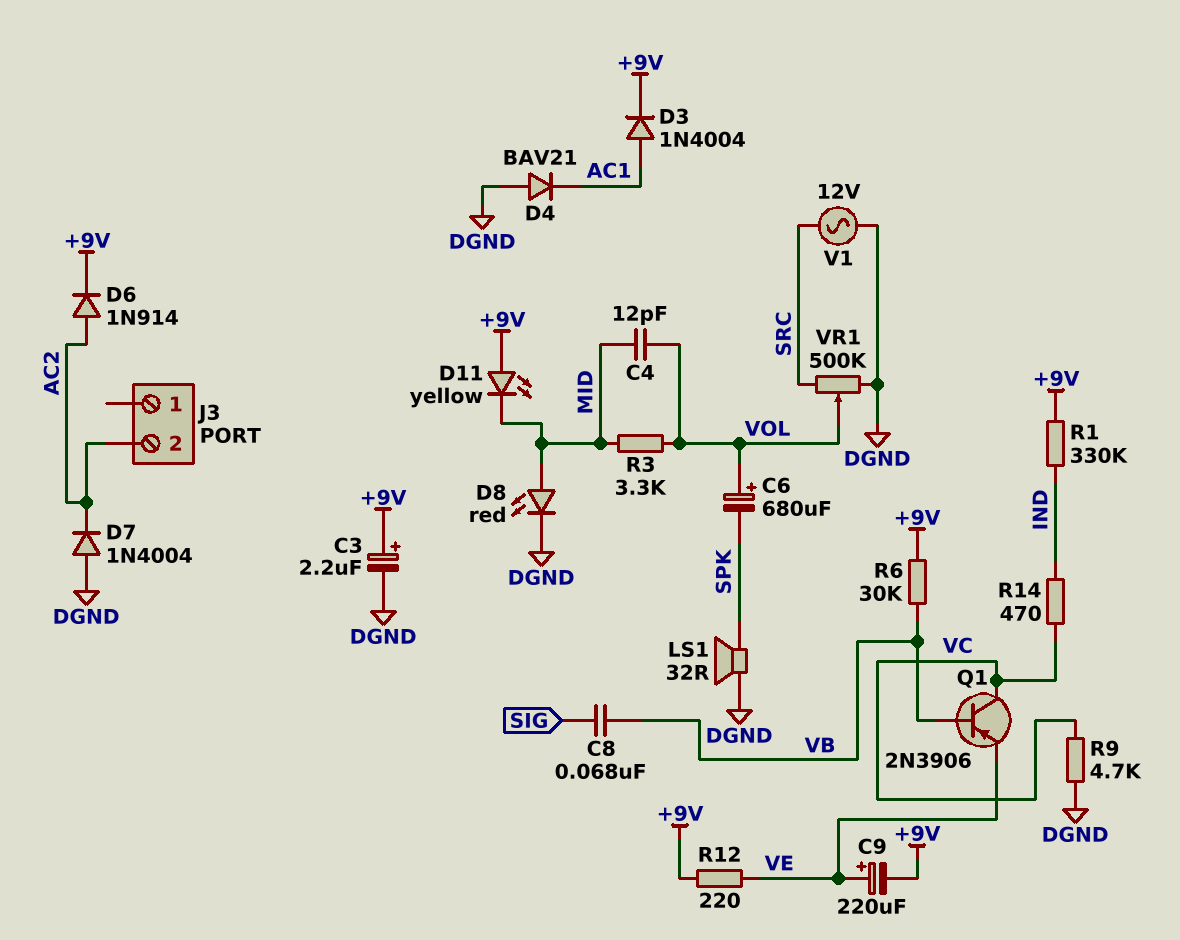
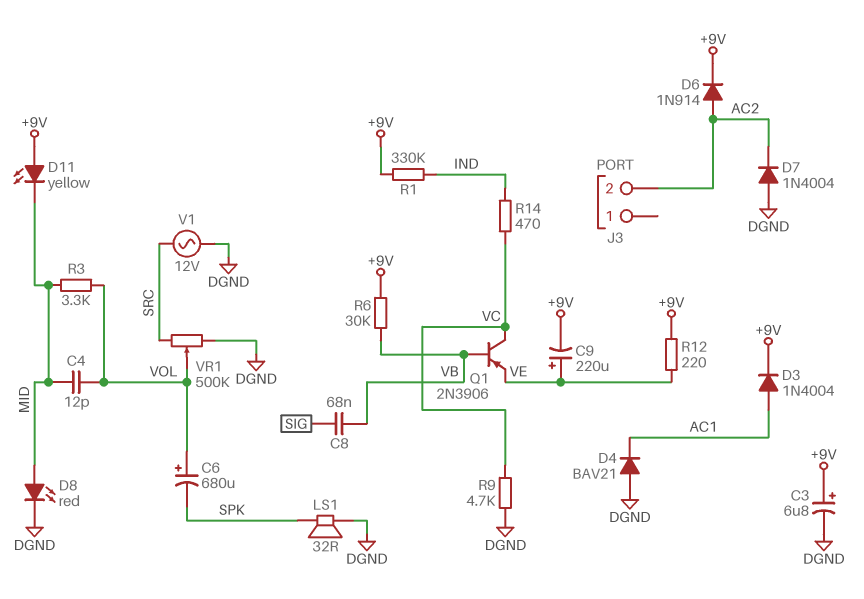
C3: 2.2uF (plus +9V, minus DGND) -> 6.8uF (plus +9V, minus DGND)

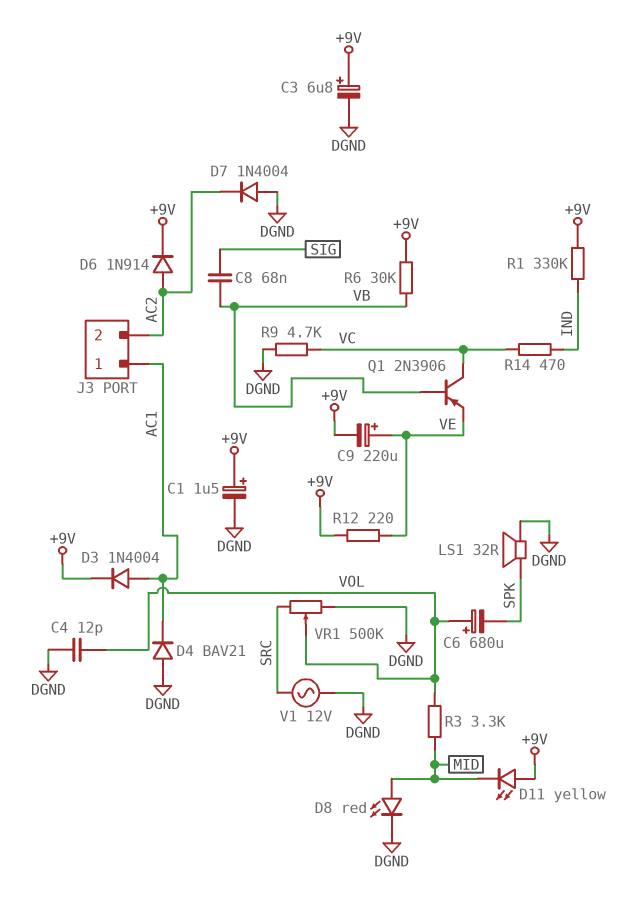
C1: none -> 1.5uF (plus +9V, minus DGND)
C4: 12pF (MID, VOL) -> 12pF (DGND, VOL)
J3 pin 1: none -> AC1

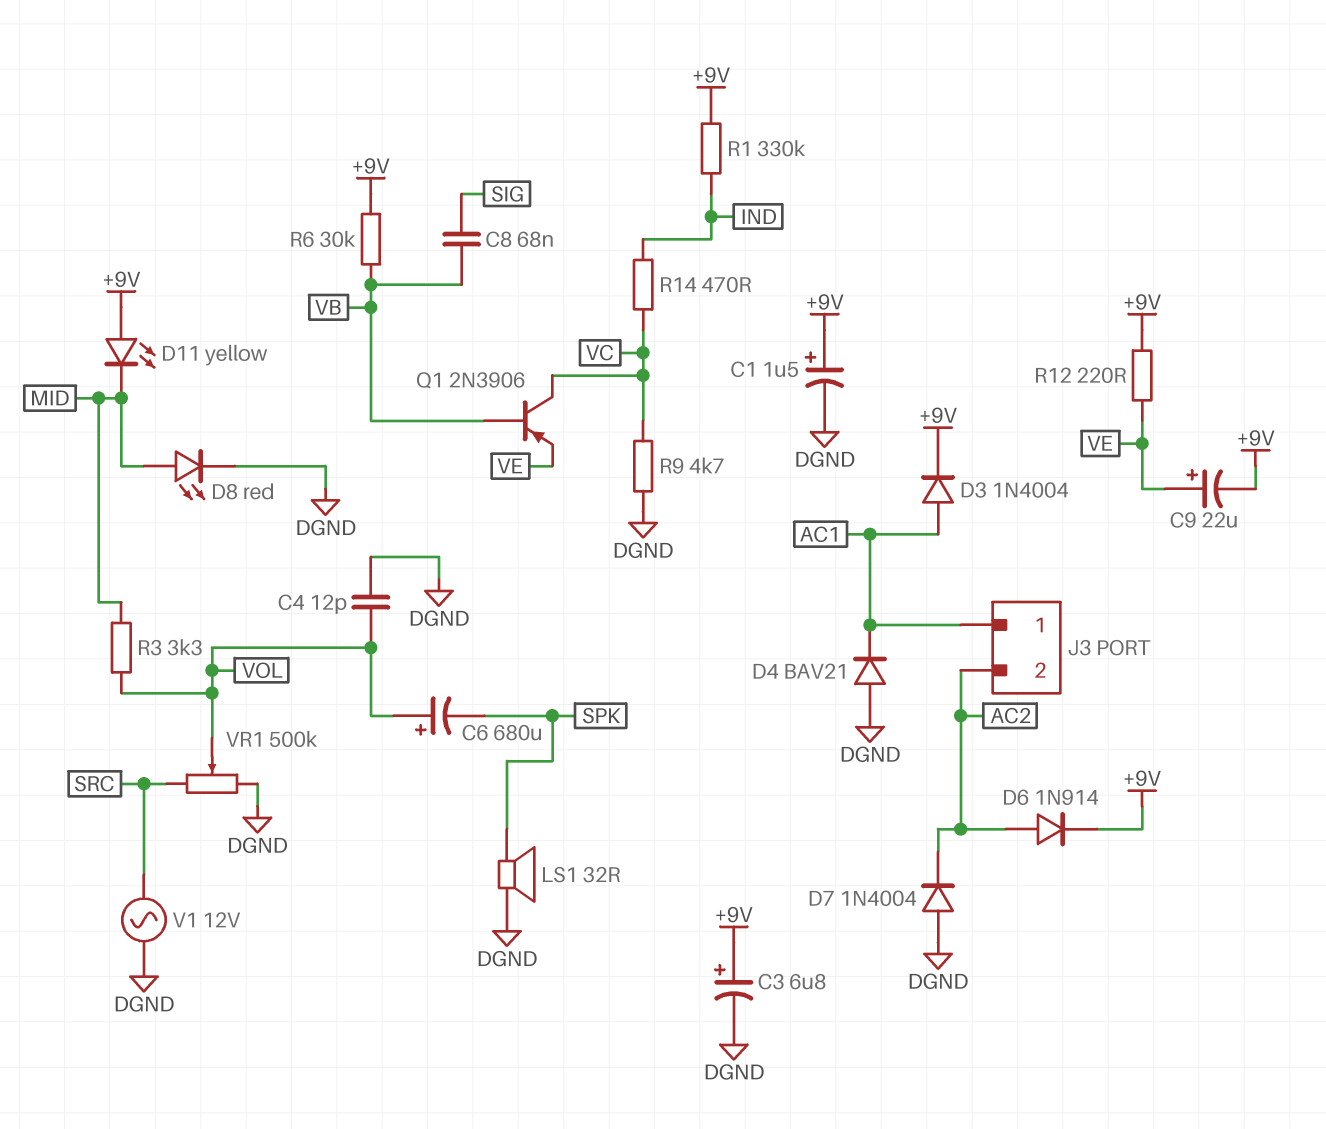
C9: 220uF (plus VE, minus +9V) -> 22uF (plus VE, minus +9V)

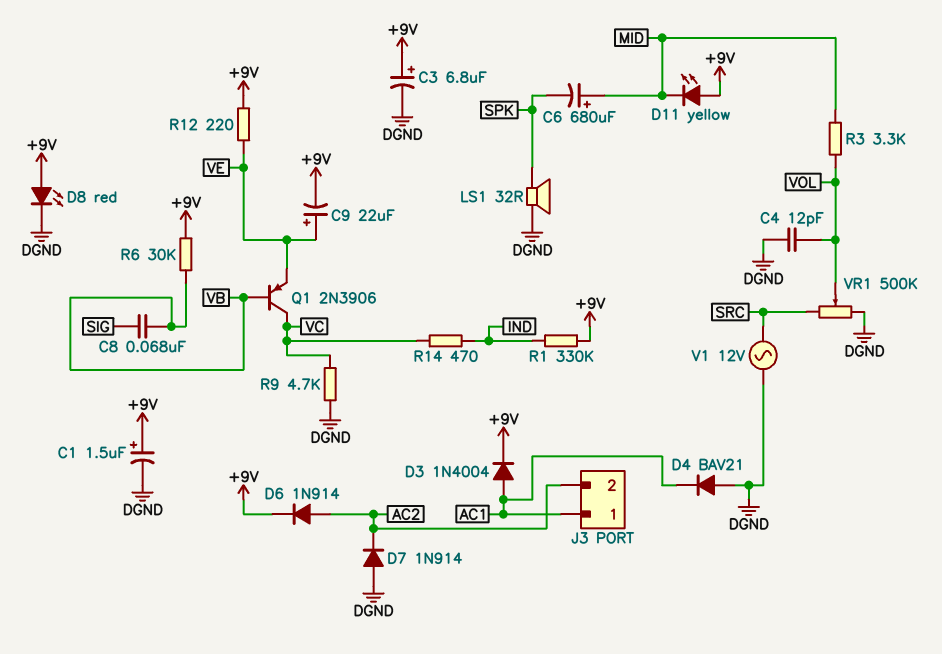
C6: 680uF (plus VOL, minus SPK) -> 680uF (plus MID, minus SPK)
D7: diode 1N4004 (A DGND, K AC2) -> diode 1N914 (A DGND, K AC2)
D8: LED red (A MID, K DGND) -> LED red (A +9V, K DGND)

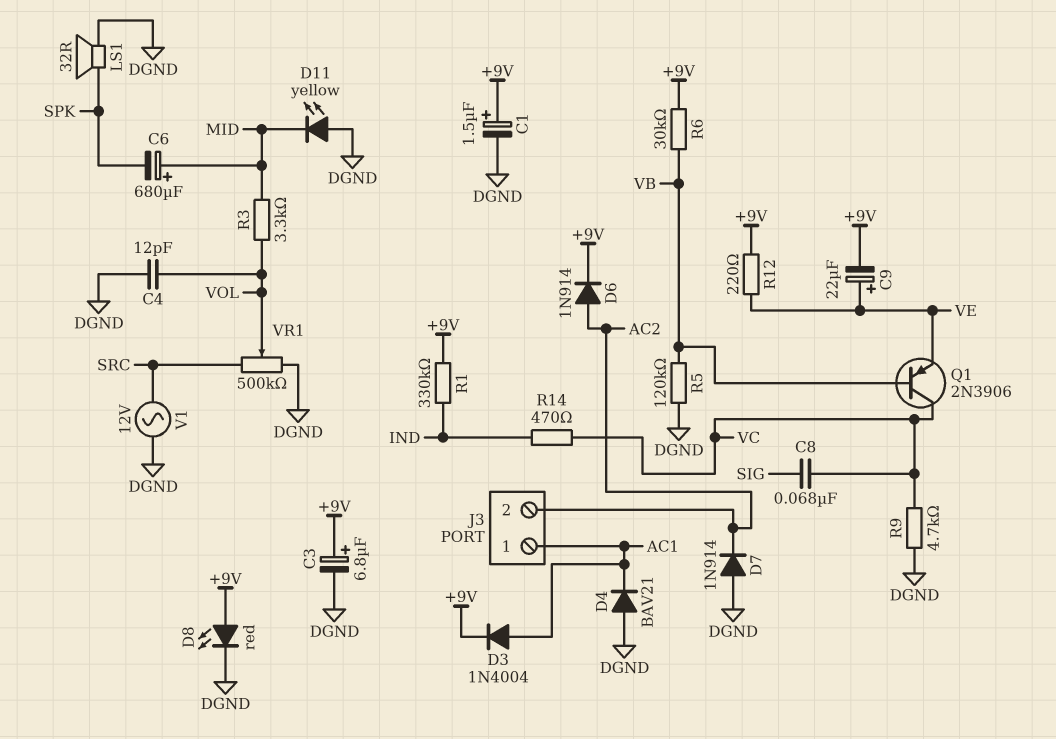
C8: 68nF (SIG, VB) -> 68nF (SIG, VC)
D11: LED yellow (A +9V, K MID) -> LED yellow (A DGND, K MID)
R5: none -> 120k (DGND, VB)

